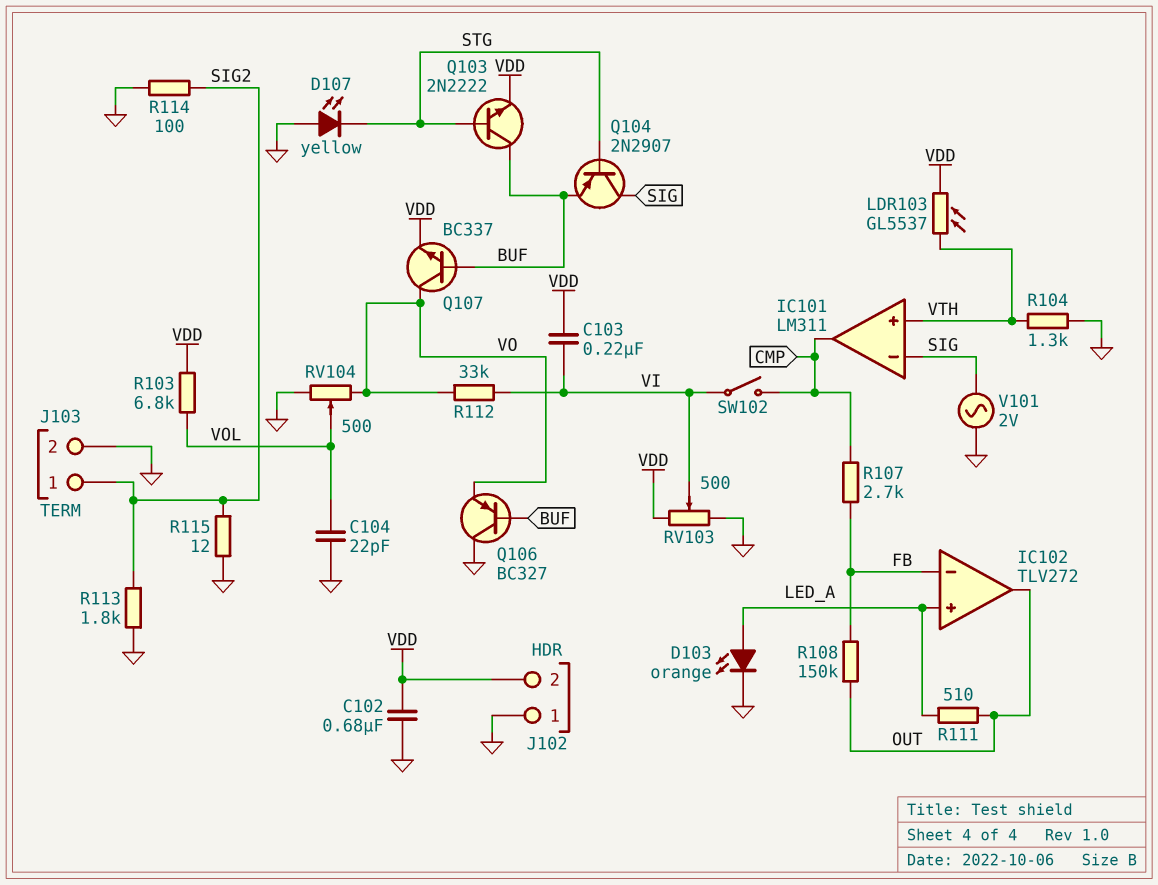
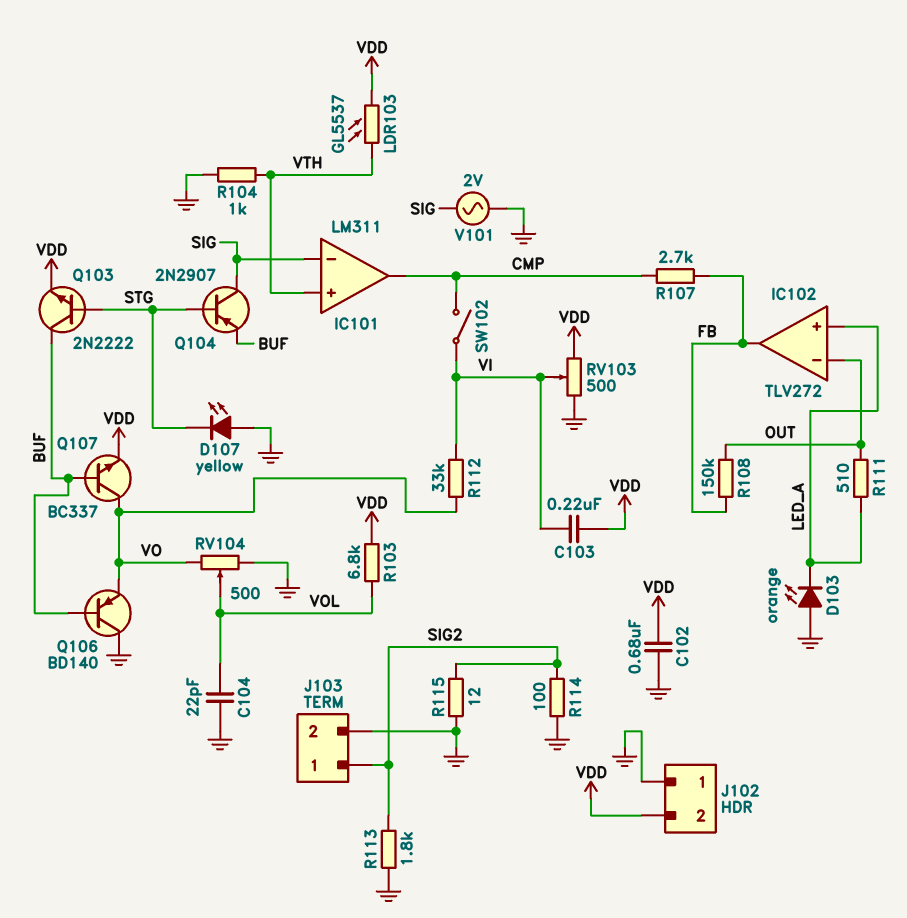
D103: LED orange (A LED_A, K GND) -> LED orange (A GND, K LED_A)
IC102 pin in-: FB -> OUT
IC102 pin out: OUT -> FB
Q106: PNP BC327 (B BUF, C GND, E VO) -> PNP BD140 (B BUF, C GND, E VO)
R104: 1.3k (GND, VTH) -> 1k (GND, VTH)

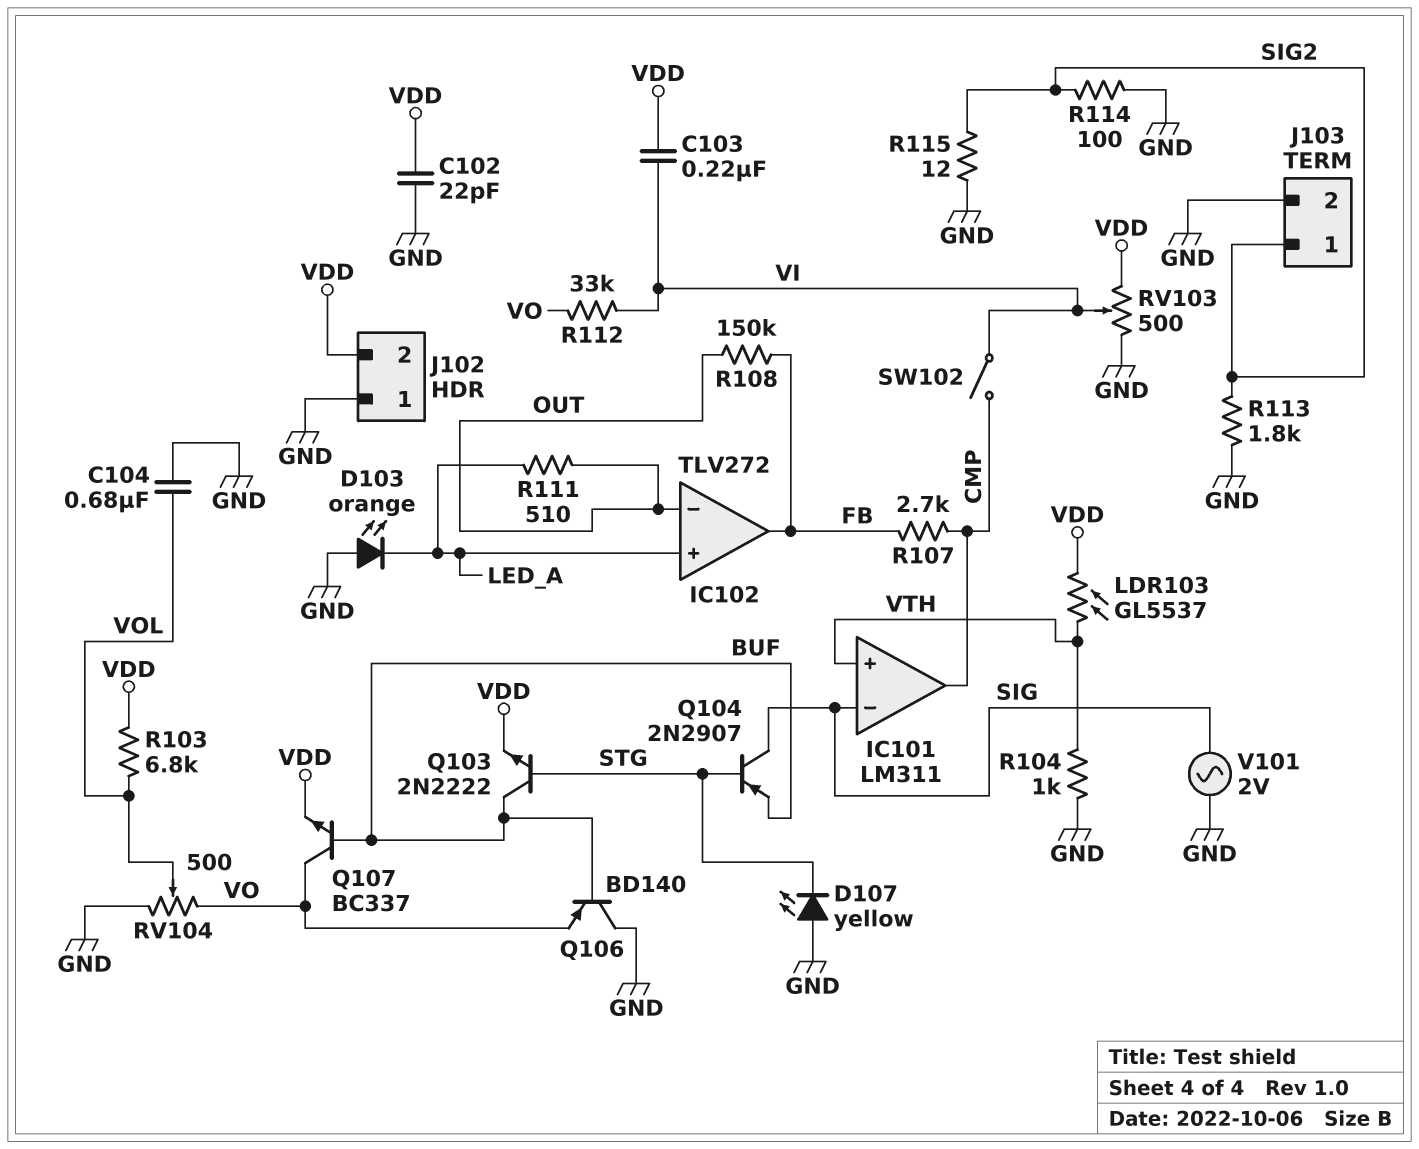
C102: 680nF (GND, VDD) -> 22pF (GND, VDD)
C104: 22pF (GND, VOL) -> 680nF (GND, VOL)

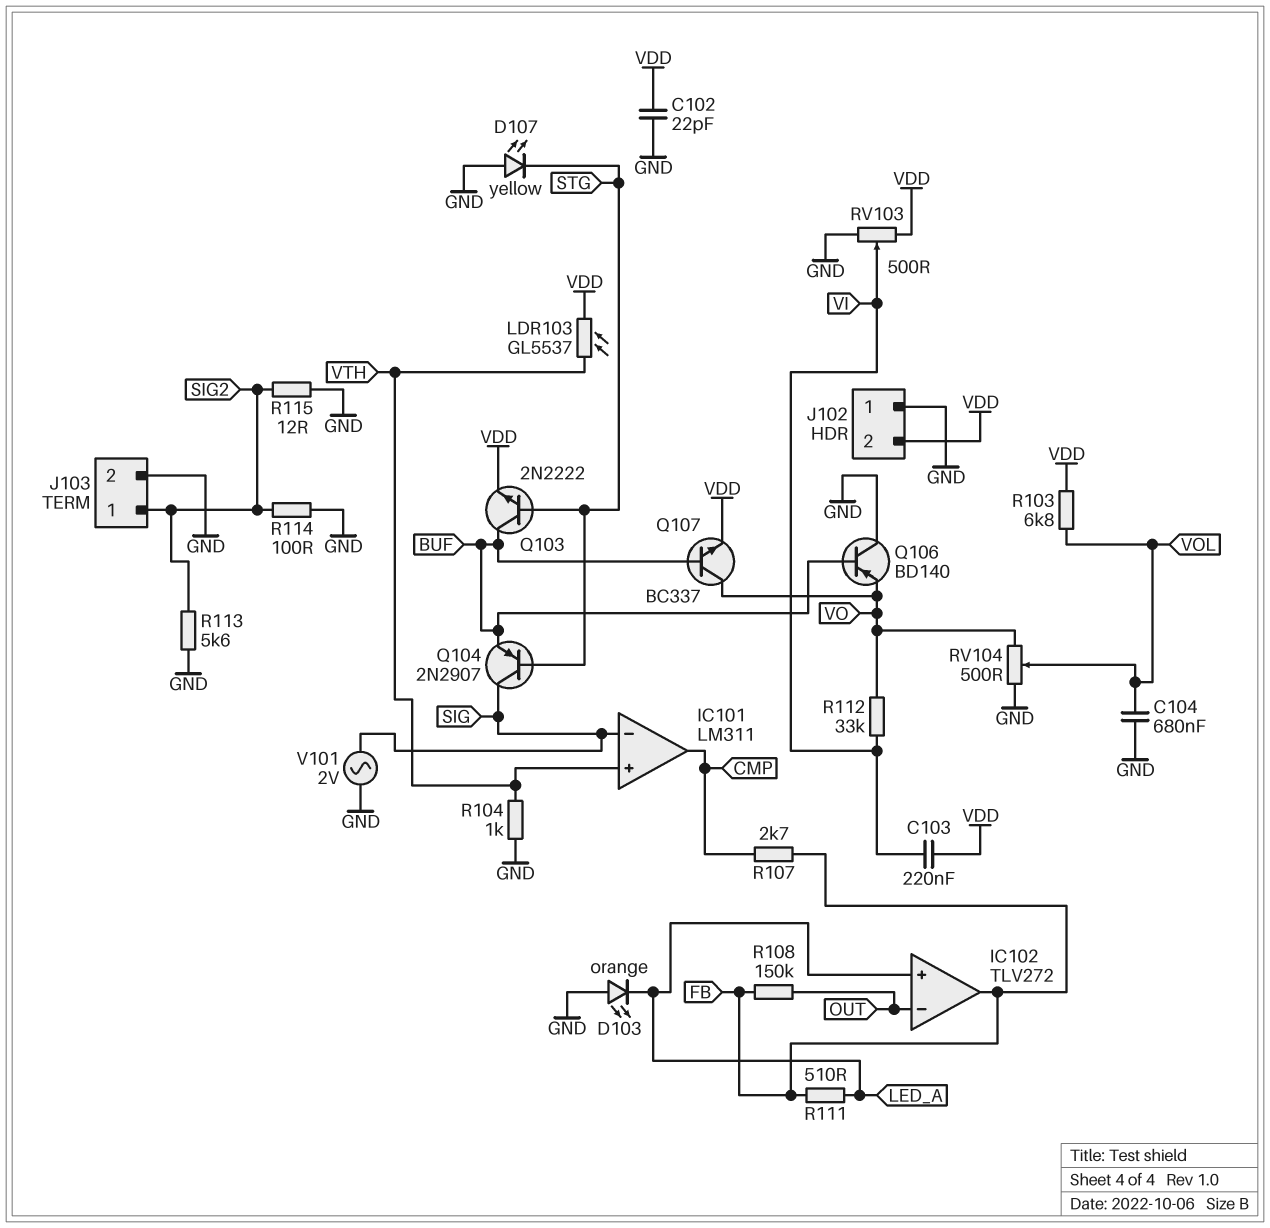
R111: 510 (LED_A, OUT) -> 510 (FB, LED_A)
R113: 1.8k (GND, SIG2) -> 5.6k (GND, SIG2)
SW102: switch (CMP, VI) -> none

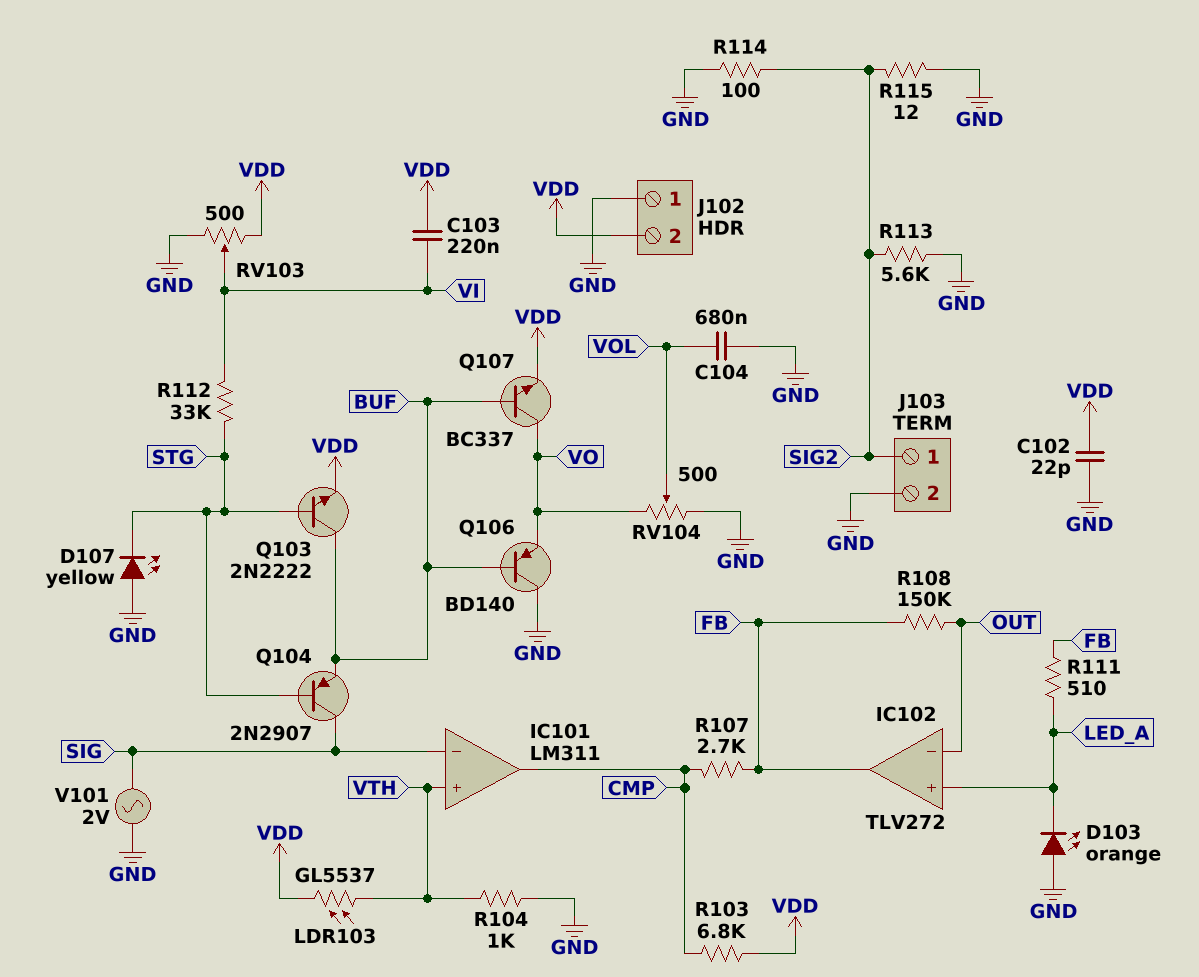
R103: 6.8k (VDD, VOL) -> 6.8k (CMP, VDD)
R112: 33k (VI, VO) -> 33k (STG, VI)

